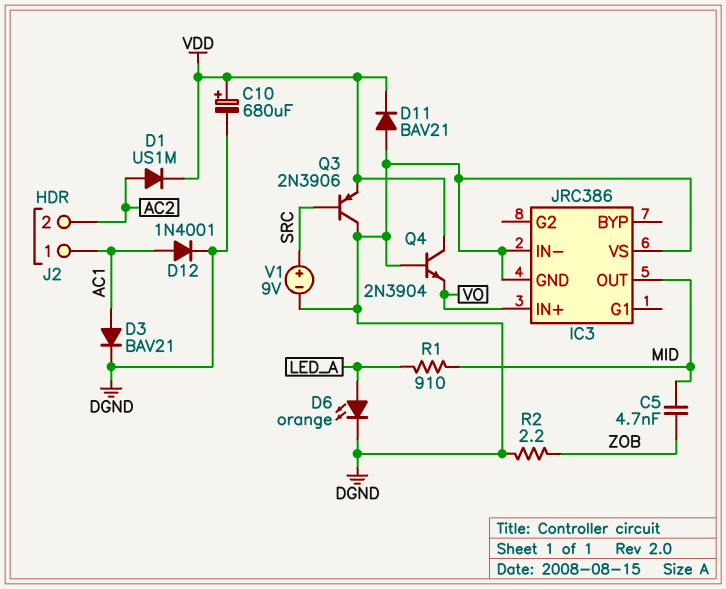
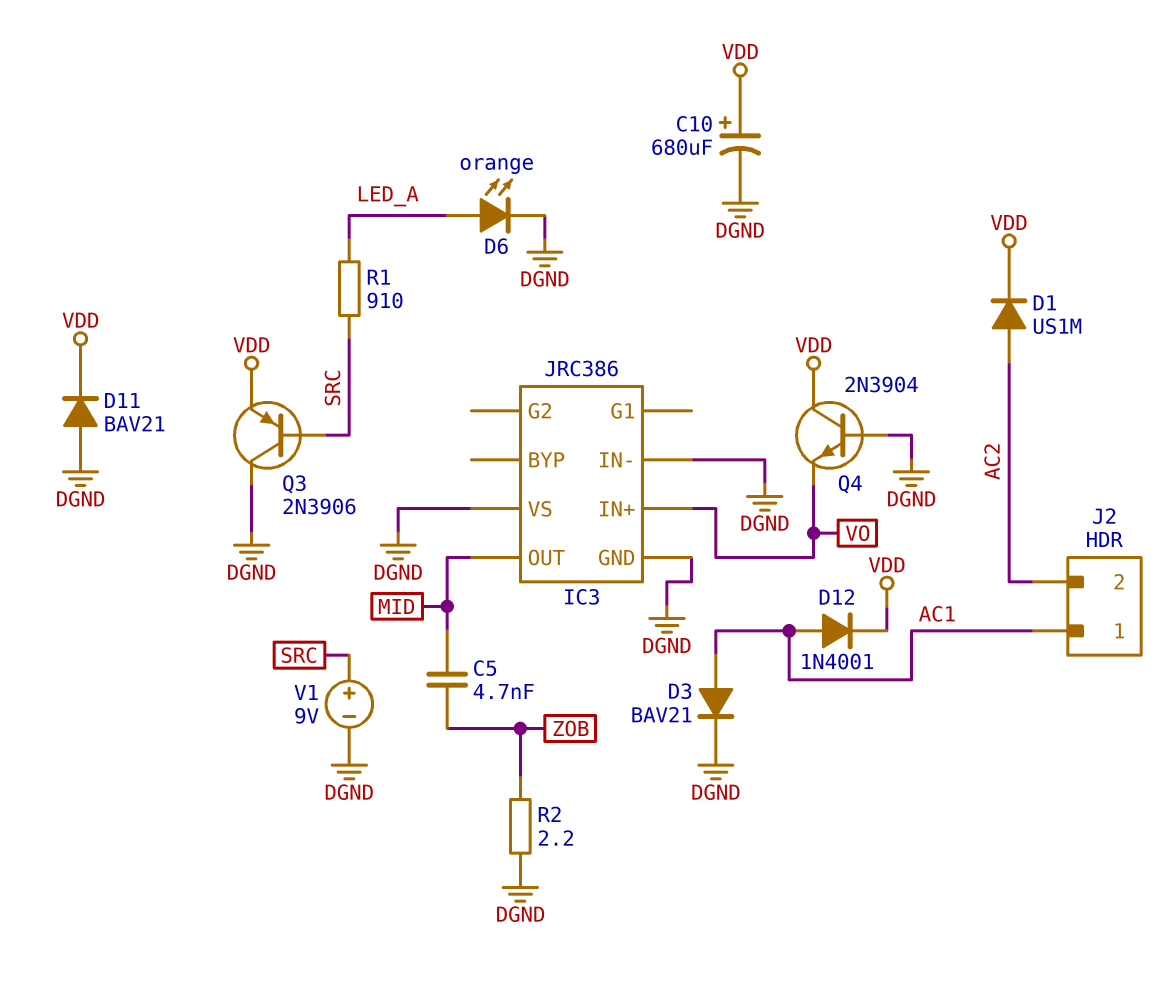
D12: diode 1N4001 (A AC1, K DGND) -> diode 1N4001 (A AC1, K VDD)
R1: 910 (LED_A, MID) -> 910 (LED_A, SRC)

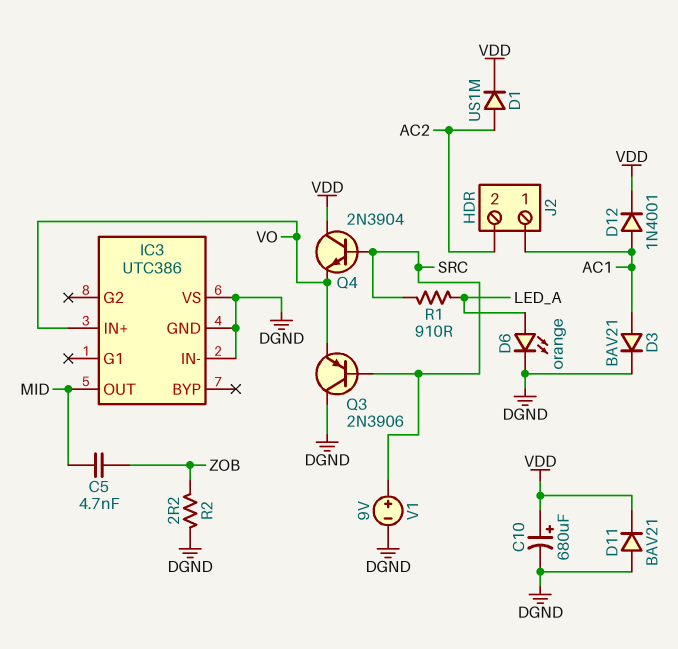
IC3: JRC386 -> UTC386
Q3: PNP 2N3906 (B SRC, C DGND, E VDD) -> PNP 2N3906 (B SRC, C DGND, E VO)
Q4: NPN 2N3904 (B DGND, C VDD, E VO) -> NPN 2N3904 (B SRC, C VDD, E VO)

